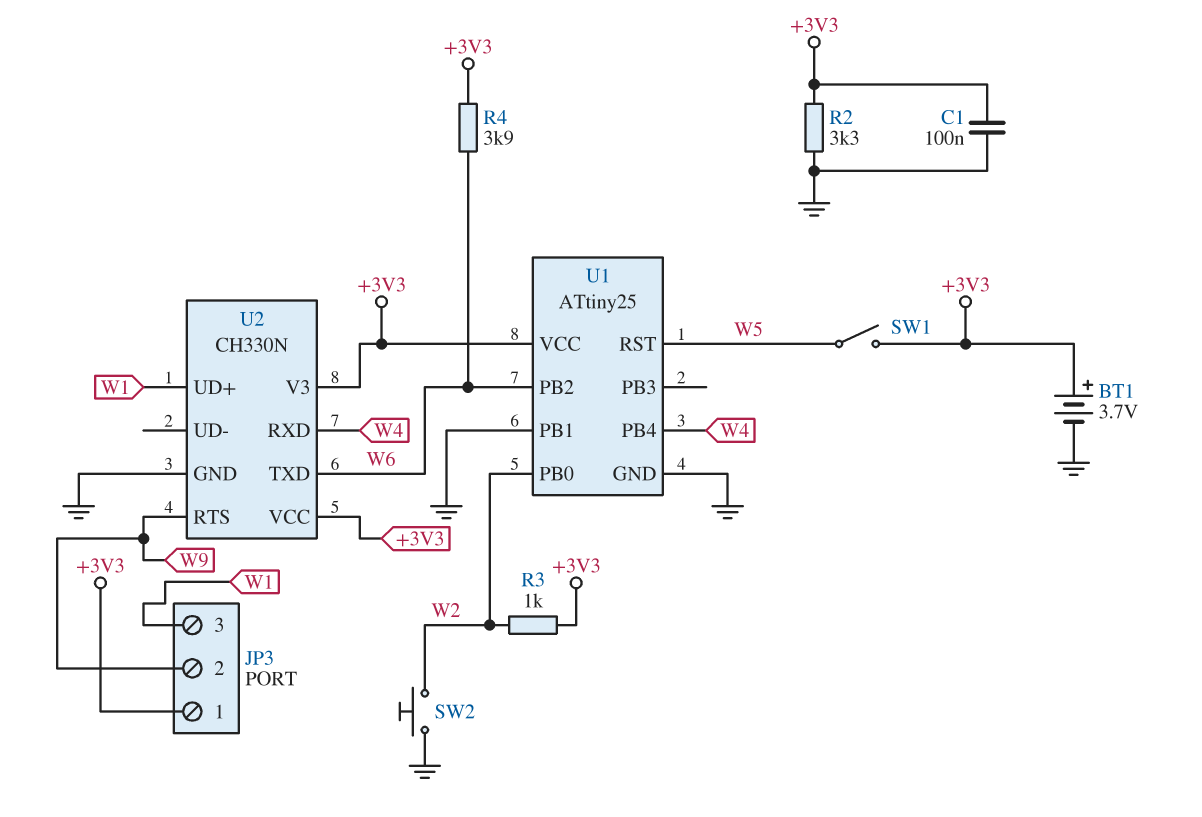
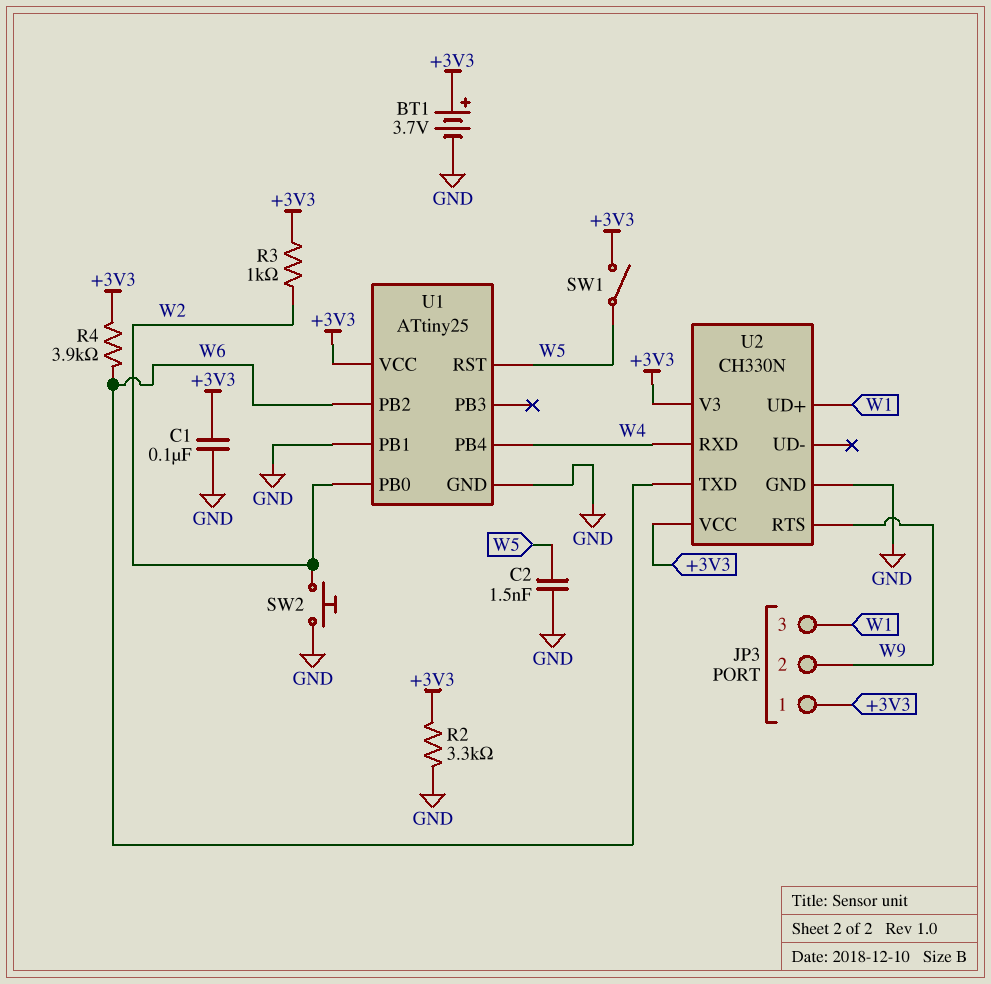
C2: none -> 1.5nF (GND, W5)

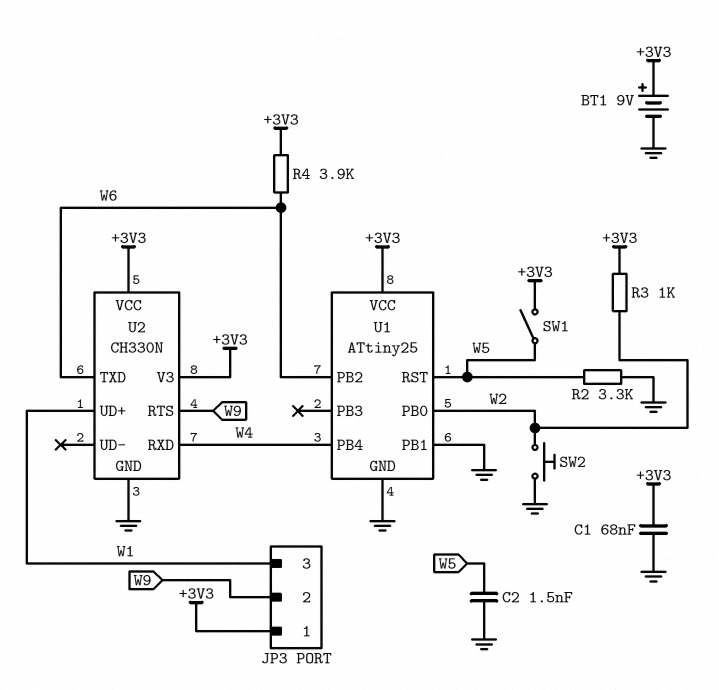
BT1: 3.7V (plus +3V3, minus GND) -> 9V (plus +3V3, minus GND)
C1: 100nF (+3V3, GND) -> 68nF (+3V3, GND)
R2: 3.3k (+3V3, GND) -> 3.3k (GND, W5)

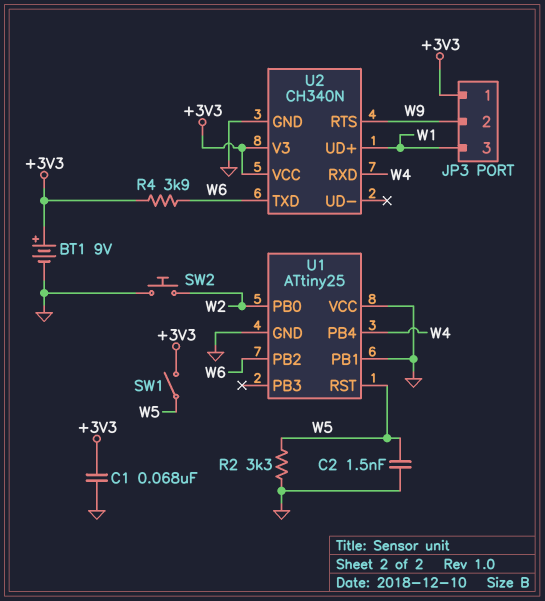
R3: 1k (+3V3, W2) -> none
U1 pin VCC: +3V3 -> GND
U2: CH330N -> CH340N

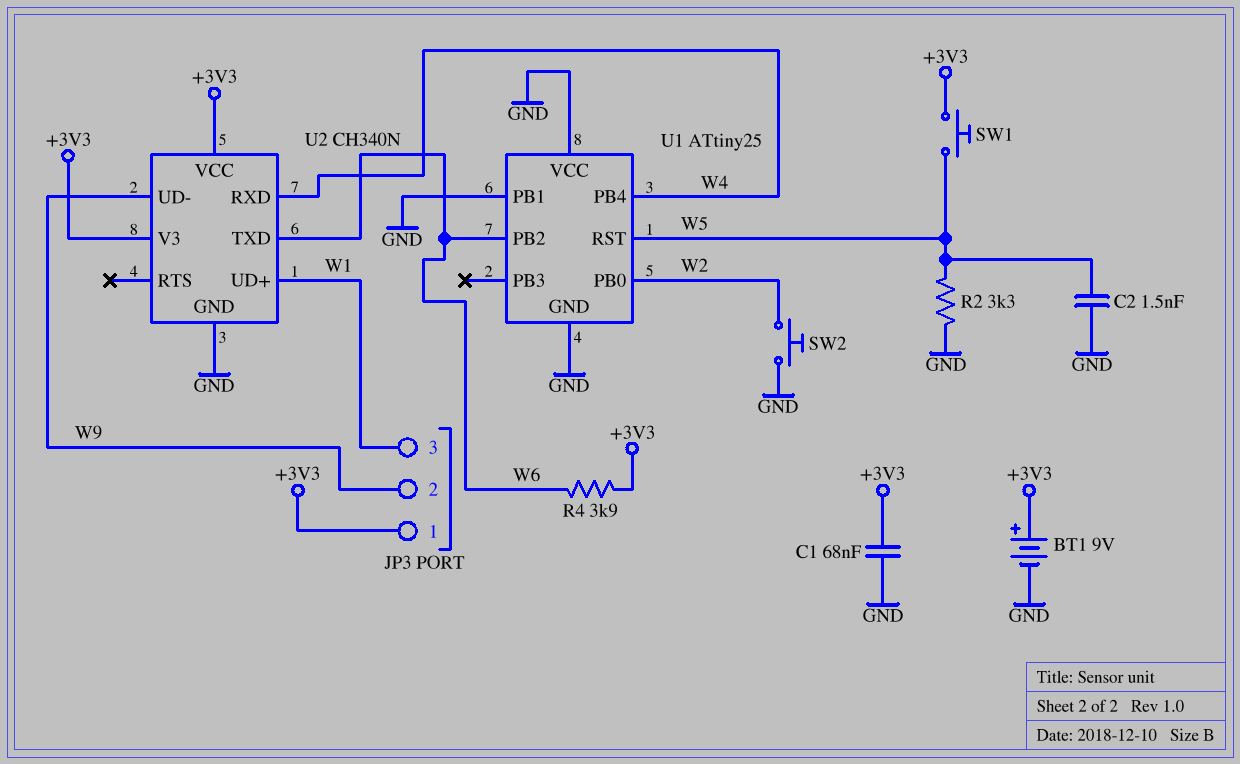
SW1: switch (+3V3, W5) -> button (+3V3, W5)
U2 pin RTS: W9 -> none
U2 pin UD-: none -> W9

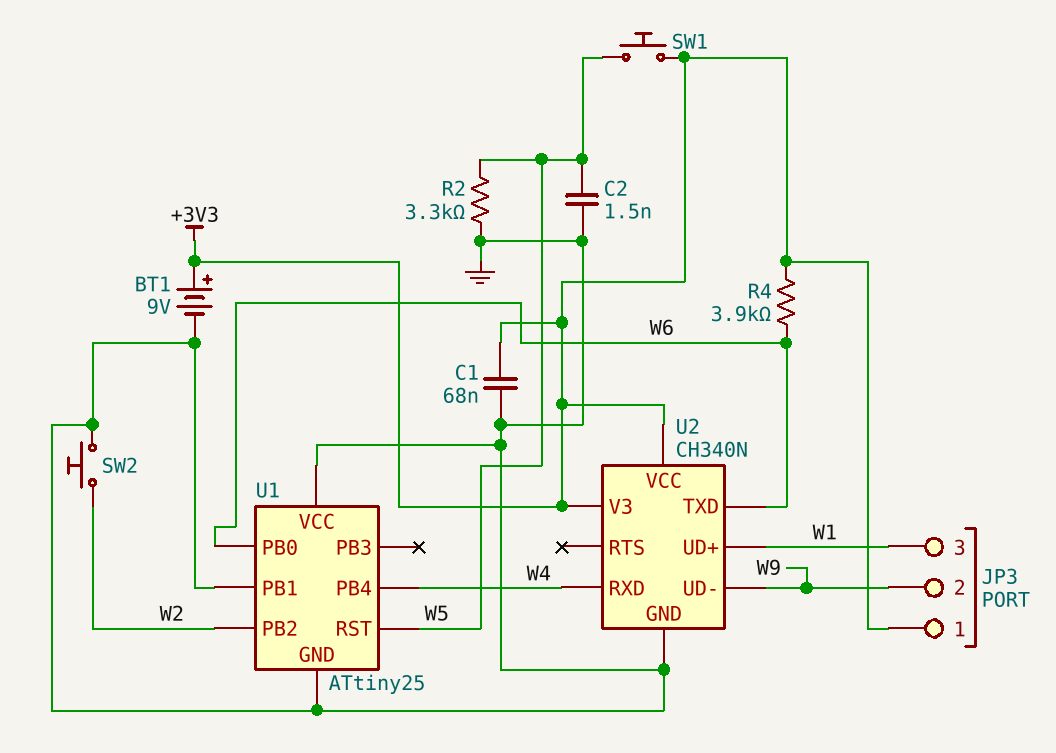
U1 pin PB0: W2 -> W6
U1 pin PB2: W6 -> W2

